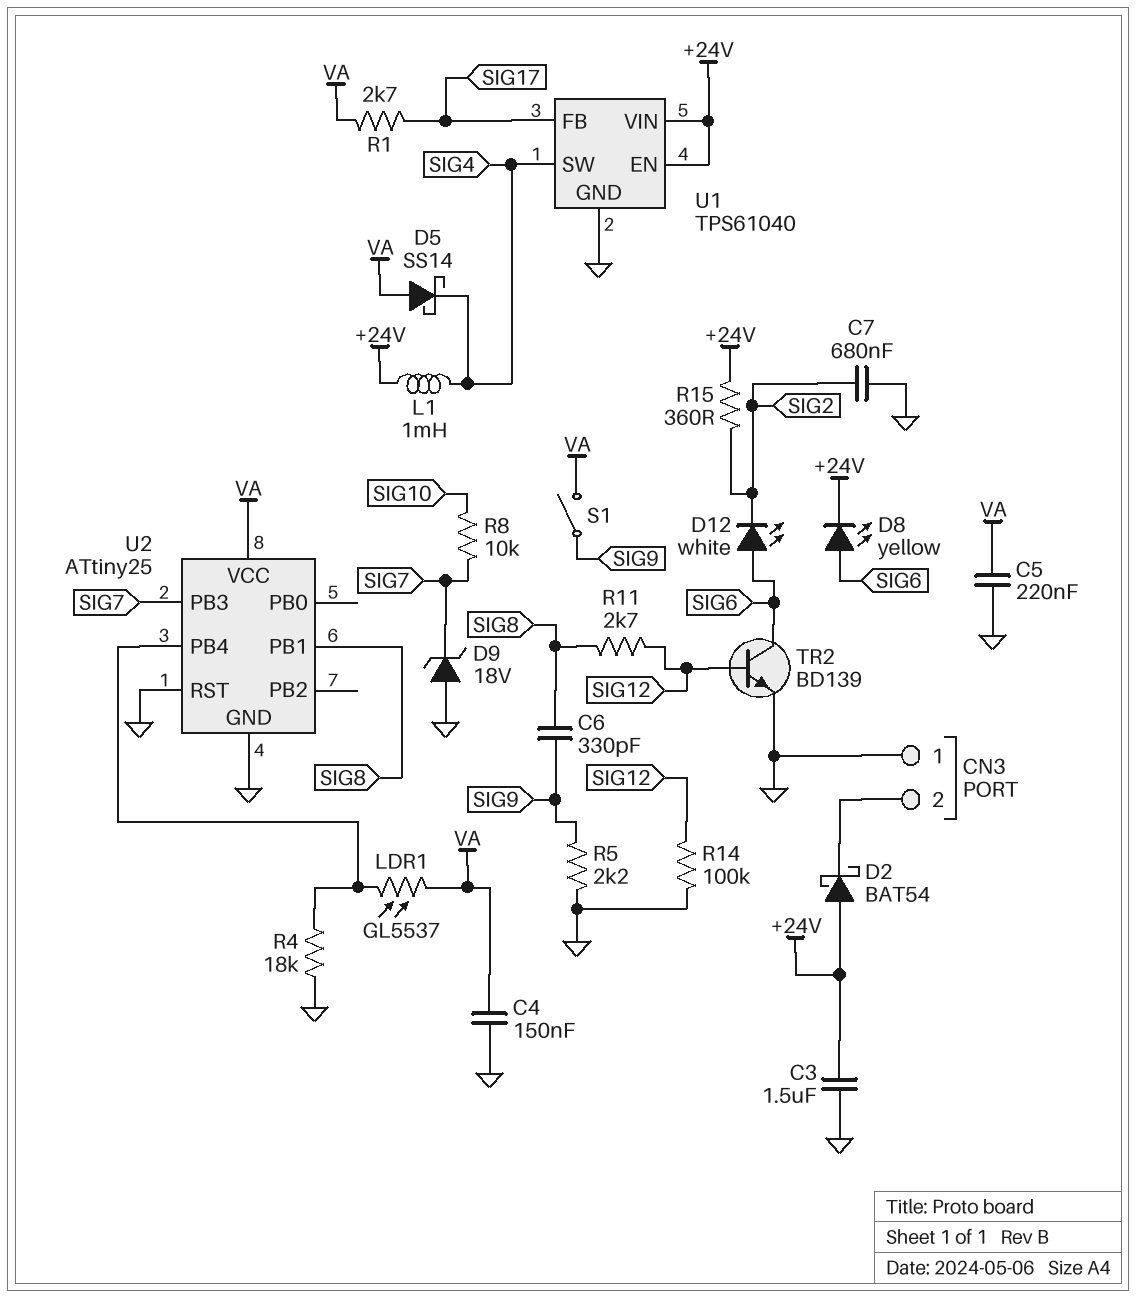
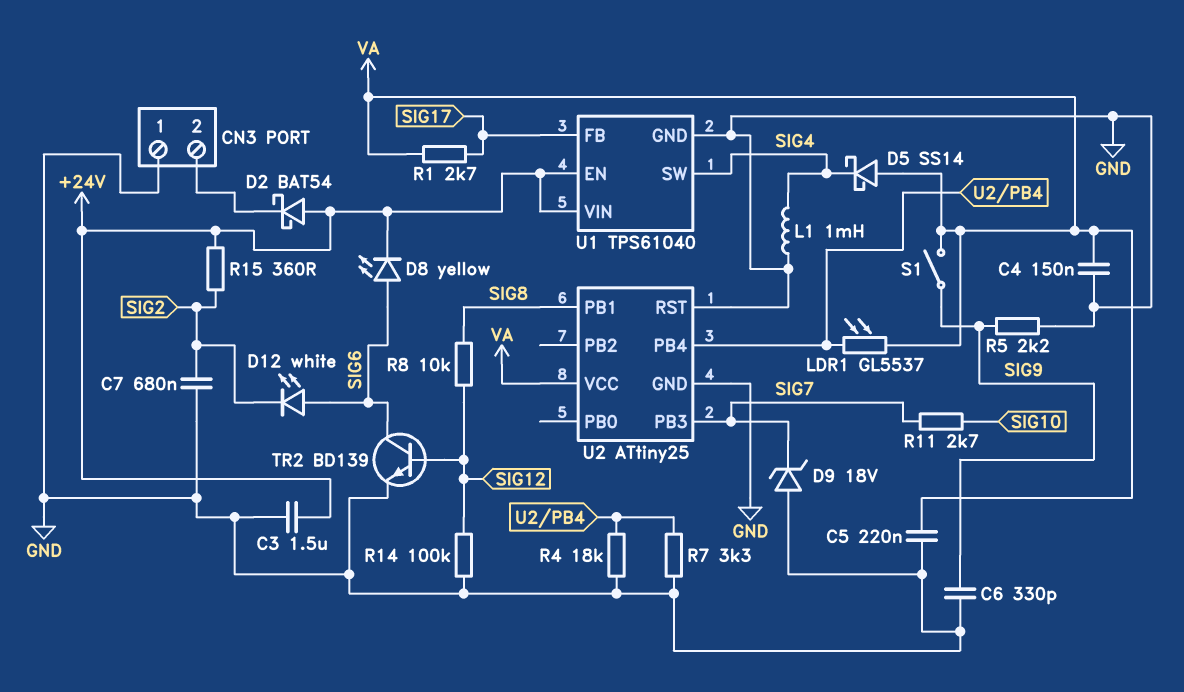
C6: 330pF (SIG8, SIG9) -> 330pF (GND, SIG9)
L1: 1mH (+24V, SIG4) -> 1mH (GND, SIG4)
R7: none -> 3.3k (GND, U2/PB4)
R8: 10k (SIG7, SIG10) -> 10k (SIG8, SIG12)
R11: 2.7k (SIG8, SIG12) -> 2.7k (SIG7, SIG10)

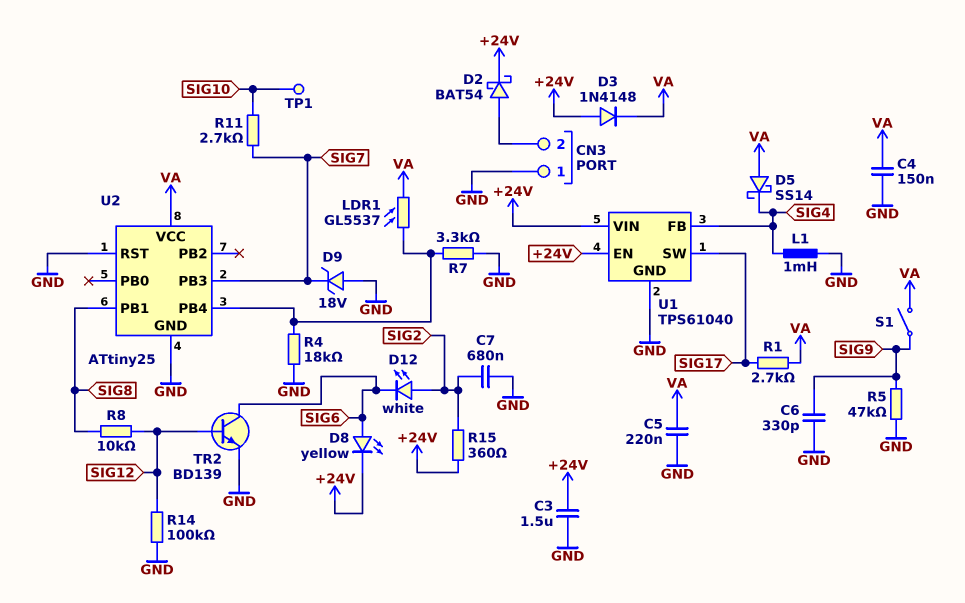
D2: schottky BAT54 (A +24V, K CN3/2) -> schottky BAT54 (A CN3/2, K +24V)
D3: none -> diode 1N4148 (A +24V, K VA)
D12: LED white (A SIG6, K SIG2) -> LED white (A SIG2, K SIG6)
R5: 2.2k (GND, SIG9) -> 47k (GND, SIG9)
TP1: none -> test point (SIG10)
U1 pin FB: SIG17 -> SIG4
U1 pin SW: SIG4 -> SIG17

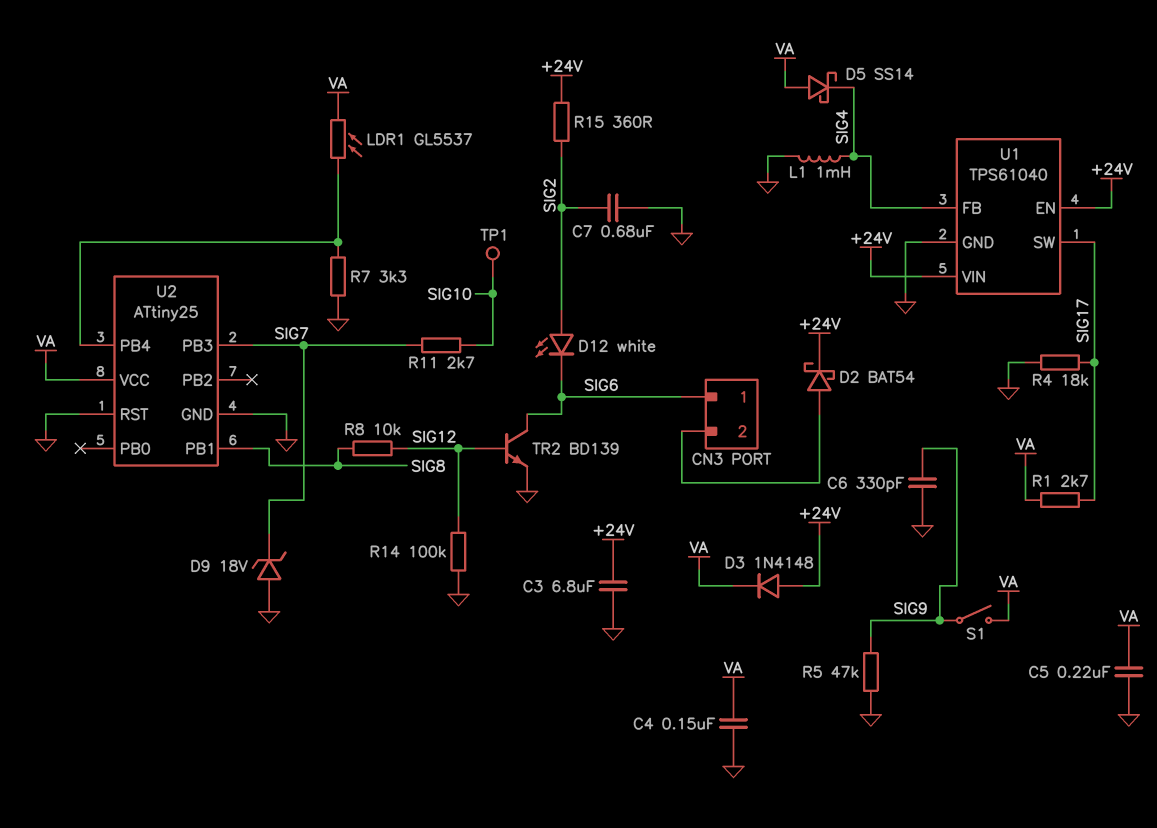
C3: 1.5uF (+24V, GND) -> 6.8uF (+24V, GND)
CN3 pin 1: GND -> SIG6
D8: LED yellow (A SIG6, K +24V) -> none
R4: 18k (GND, U2/PB4) -> 18k (GND, SIG17)

